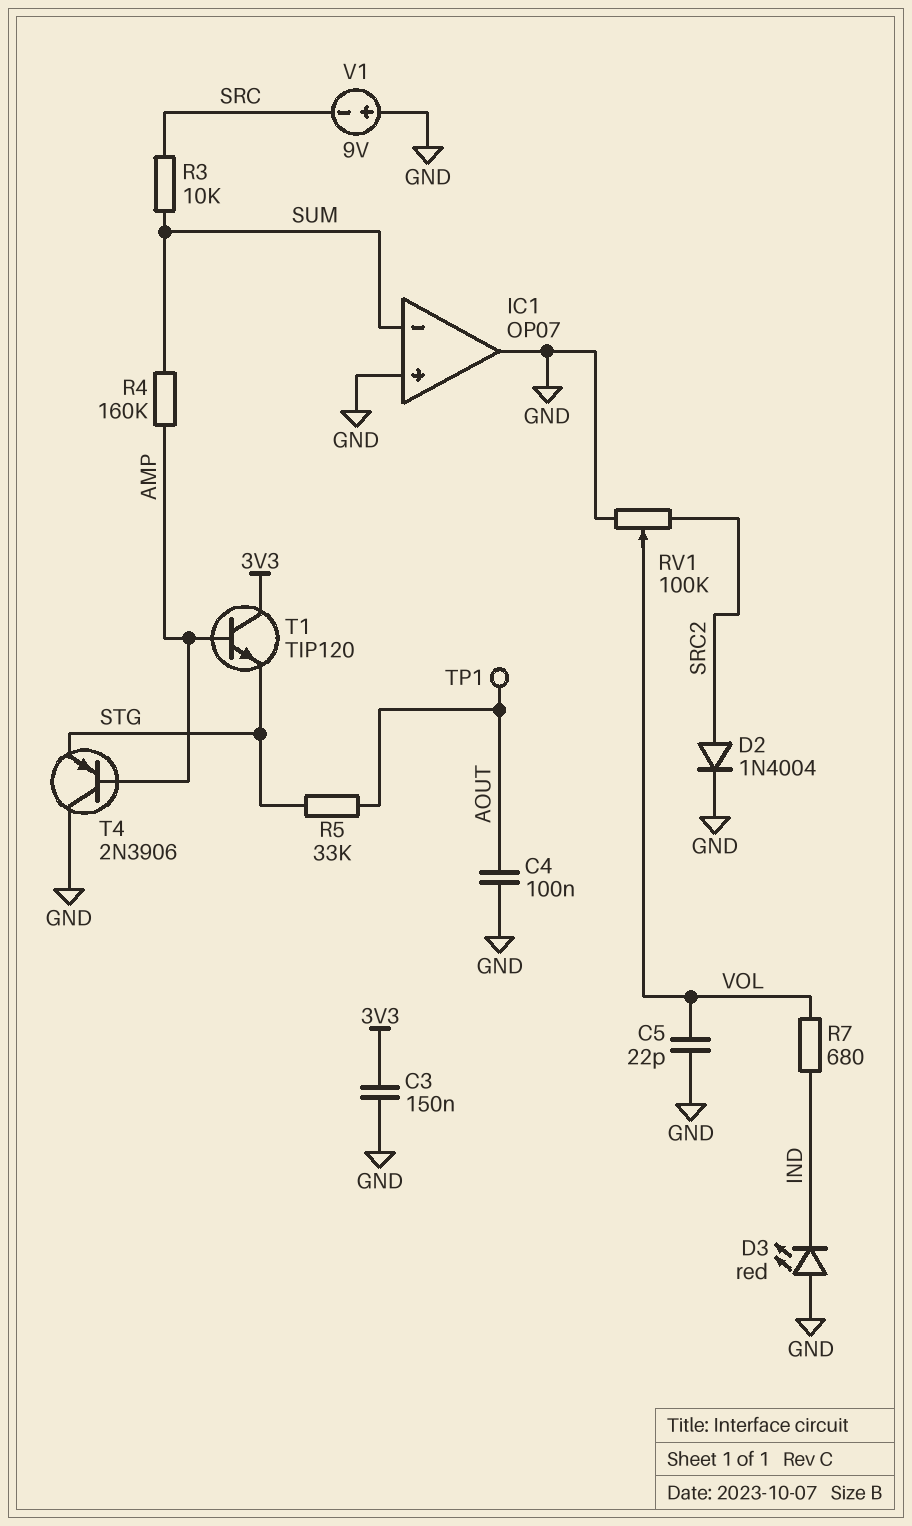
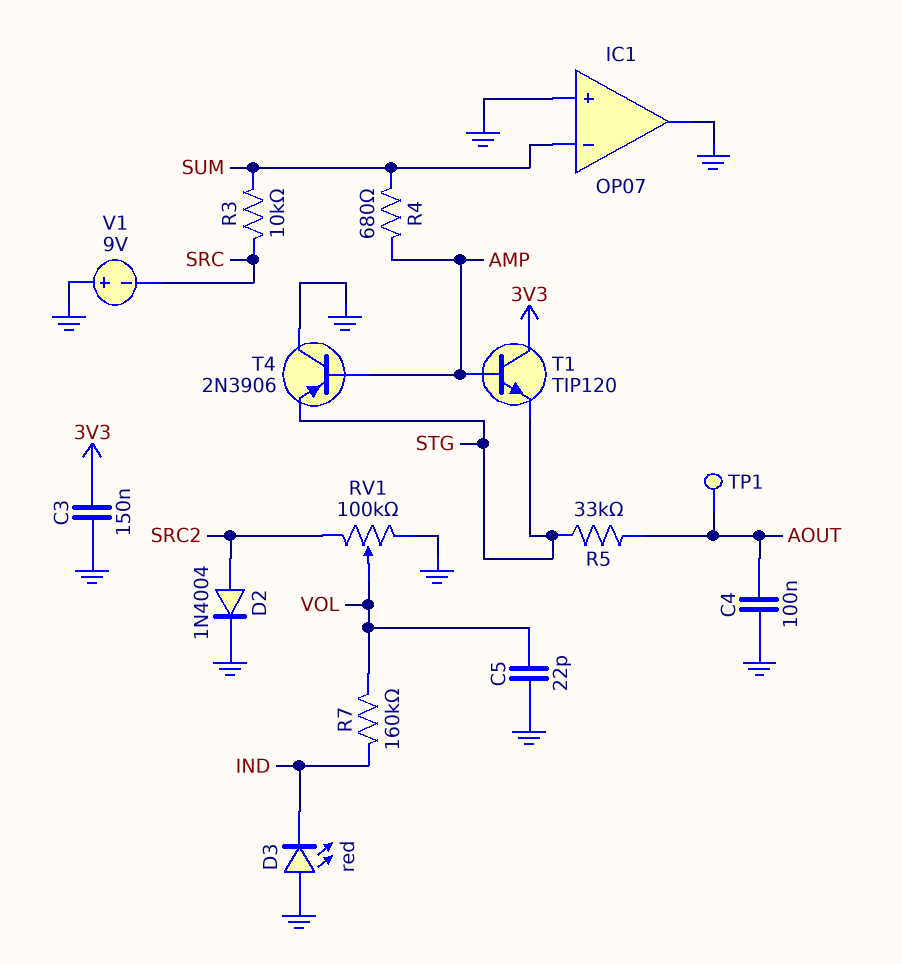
R4: 160k (AMP, SUM) -> 680 (AMP, SUM)
R7: 680 (IND, VOL) -> 160k (IND, VOL)

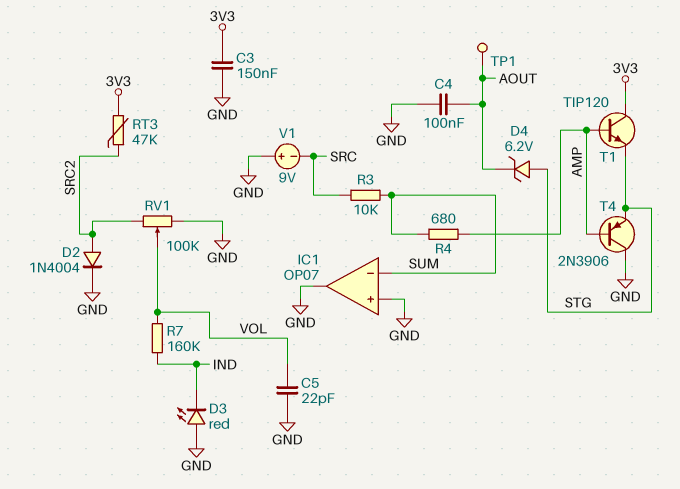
D4: none -> zener 6.2V (A STG, K AOUT)
R5: 33k (AOUT, STG) -> none
RT3: none -> 47k (3V3, SRC2)

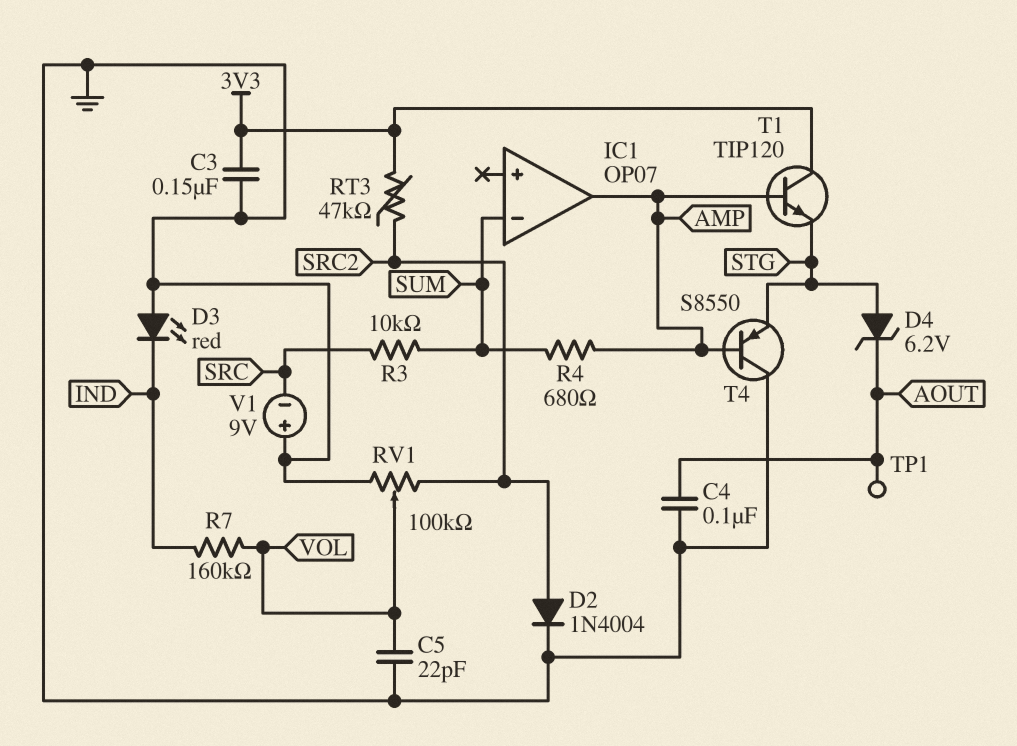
IC1 pin in+: GND -> none
IC1 pin out: GND -> AMP
T4: PNP 2N3906 (B AMP, C GND, E STG) -> PNP S8550 (B AMP, C GND, E STG)

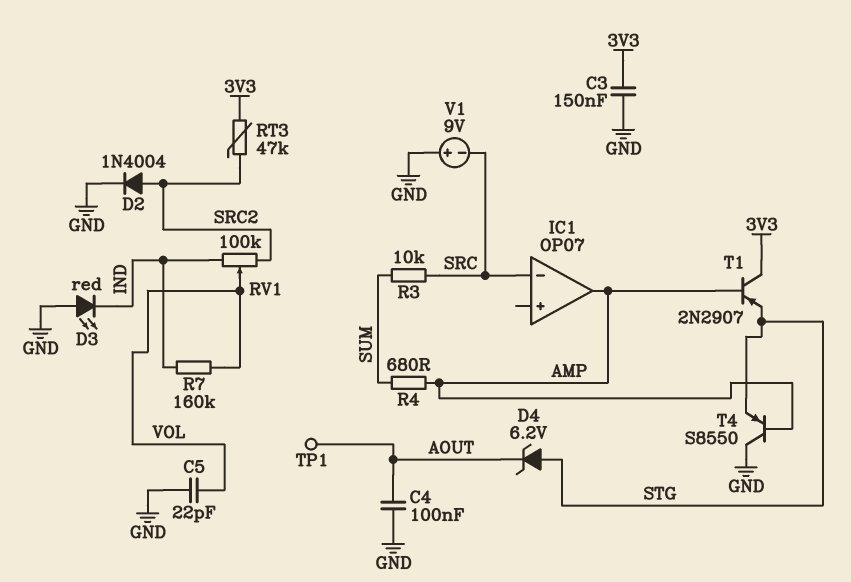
IC1 pin in-: SUM -> SRC
RV1: 100k (GND, SRC2, wiper VOL) -> 100k (IND, SRC2, wiper VOL)
T1: NPN TIP120 (B AMP, C 3V3, E STG) -> PNP 2N2907 (B AMP, C 3V3, E STG)

